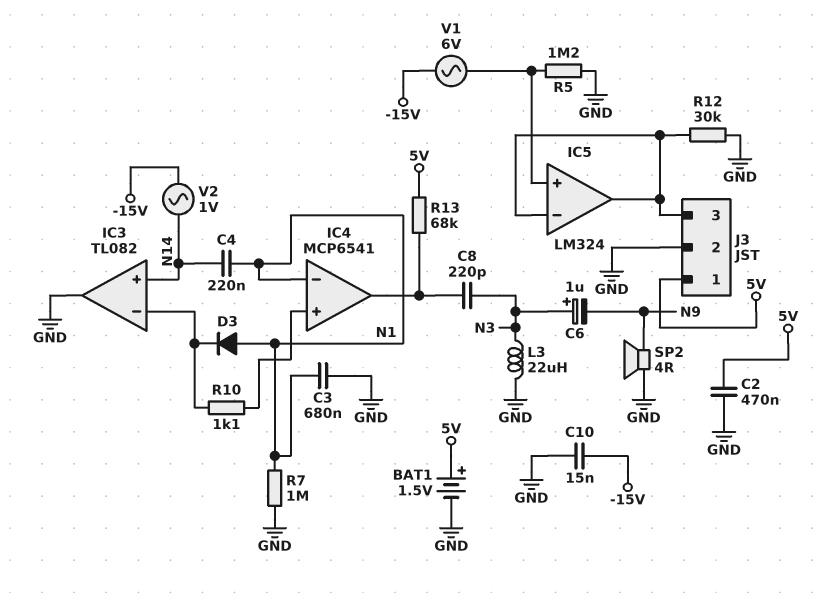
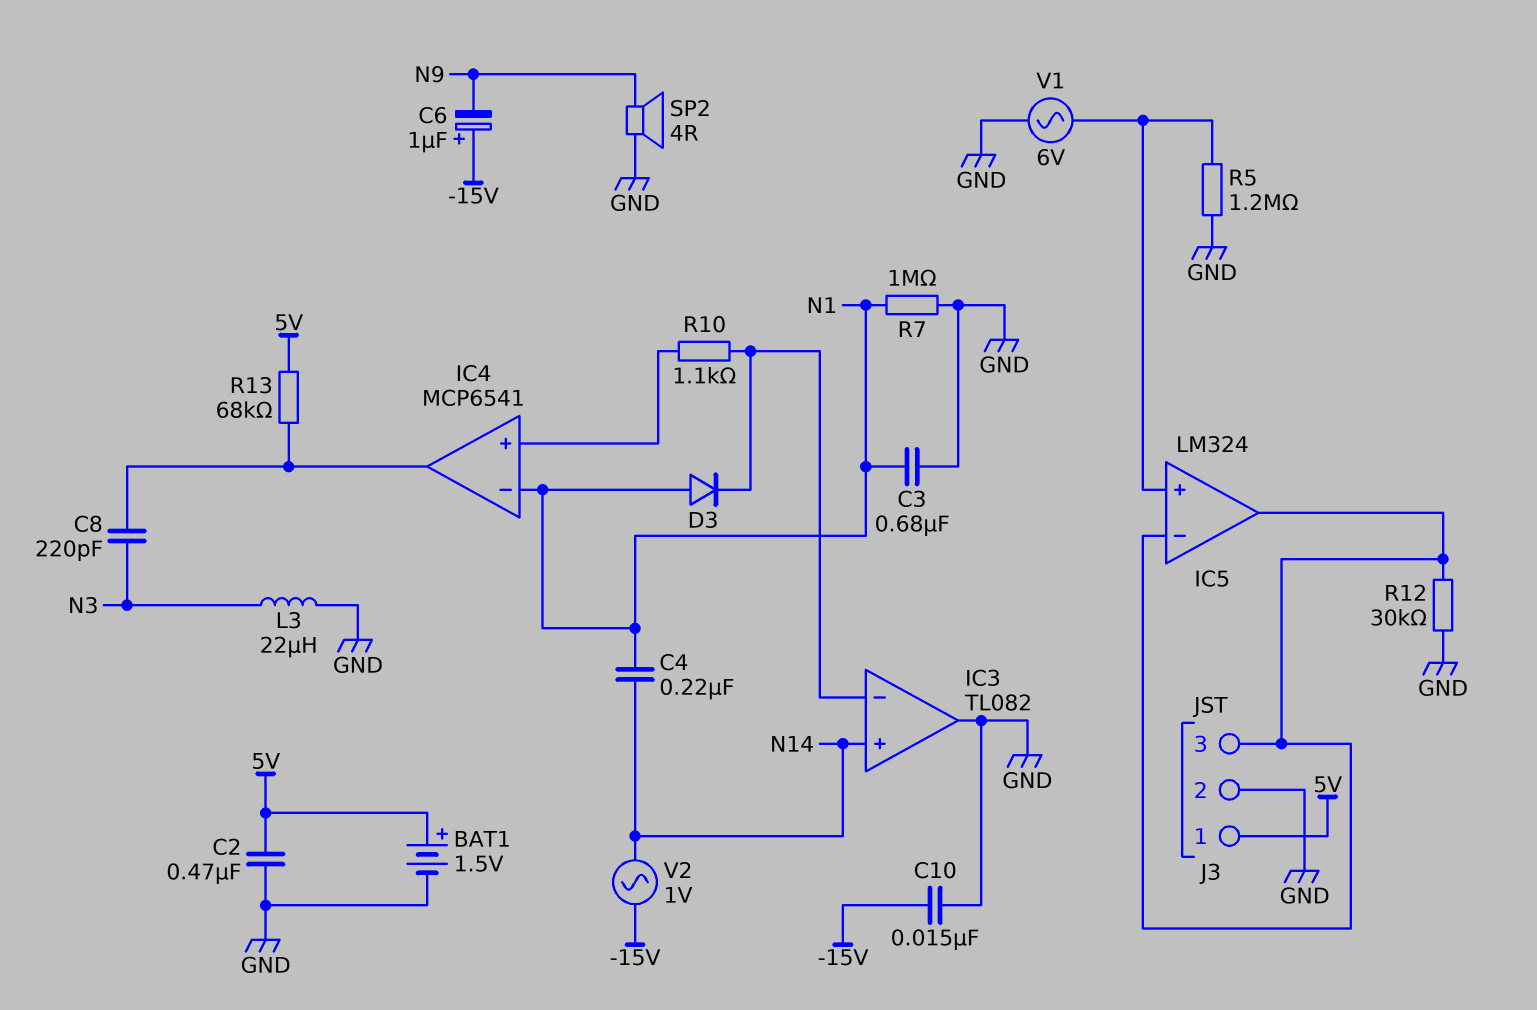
C6: 1uF (plus N3, minus N9) -> 1uF (plus -15V, minus N9)
V1: AC 6V (-15V, IC5/in+) -> AC 6V (GND, IC5/in+)

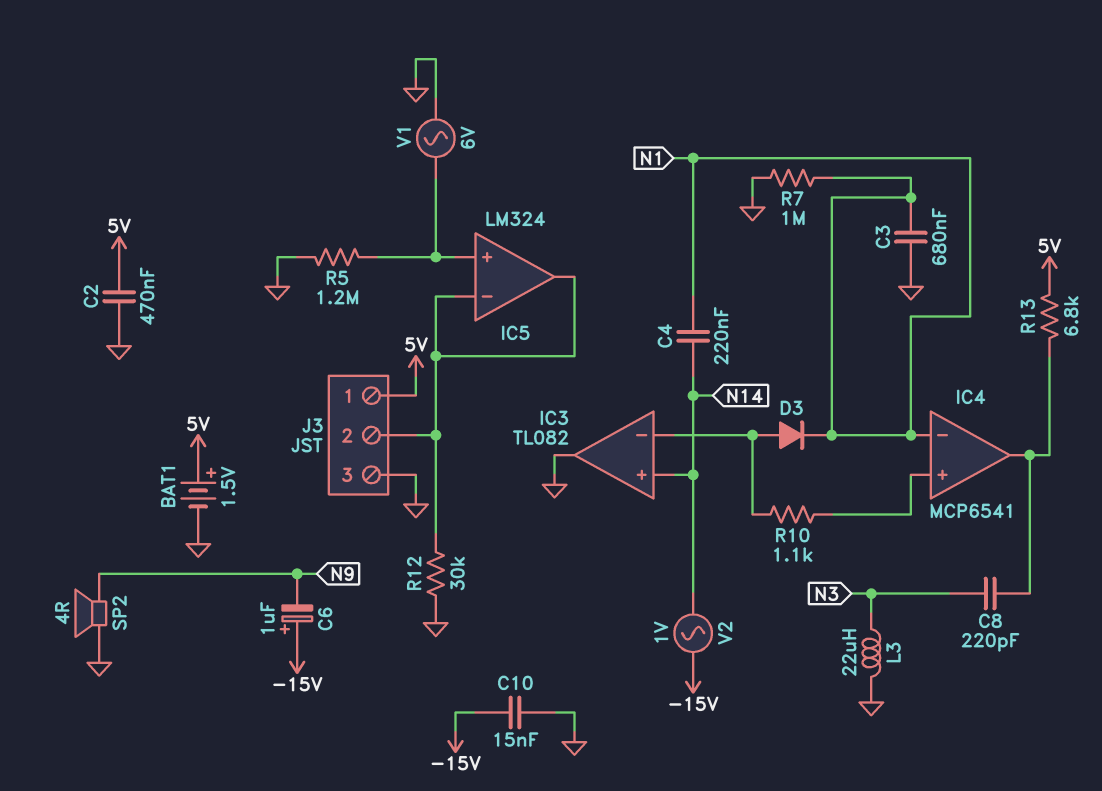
D3: diode (A N1, K IC3/in-) -> diode (A IC3/in-, K N1)
J3 pin 2: GND -> IC5/in-
J3 pin 3: IC5/in- -> GND
R13: 68k (5V, IC4/out) -> 6.8k (5V, IC4/out)

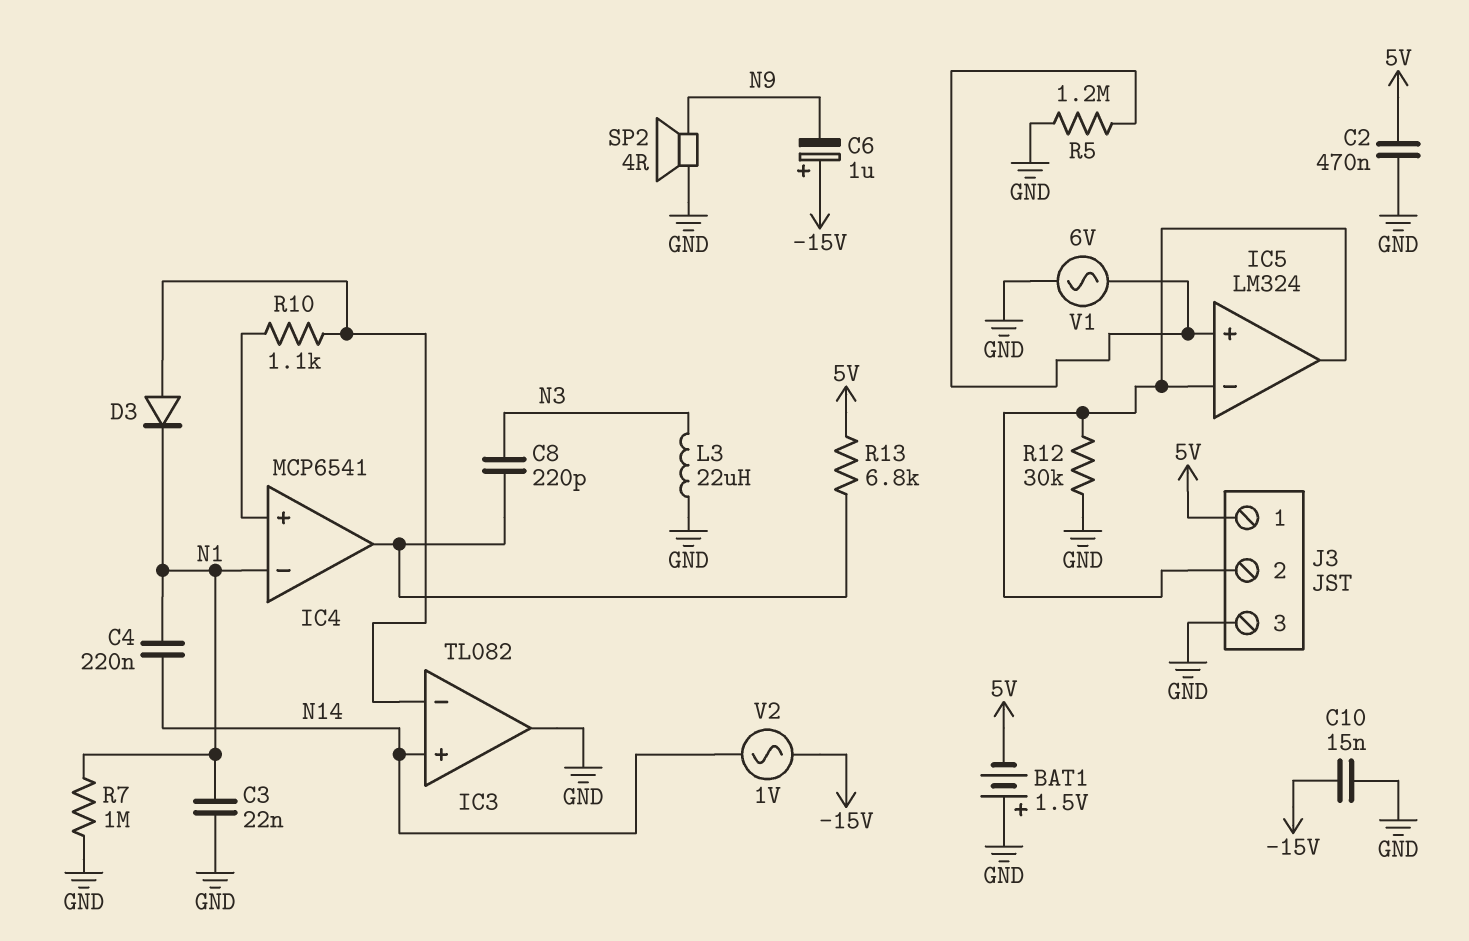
BAT1: 1.5V (plus 5V, minus GND) -> 1.5V (plus GND, minus 5V)
C3: 680nF (GND, N1) -> 22nF (GND, N1)

